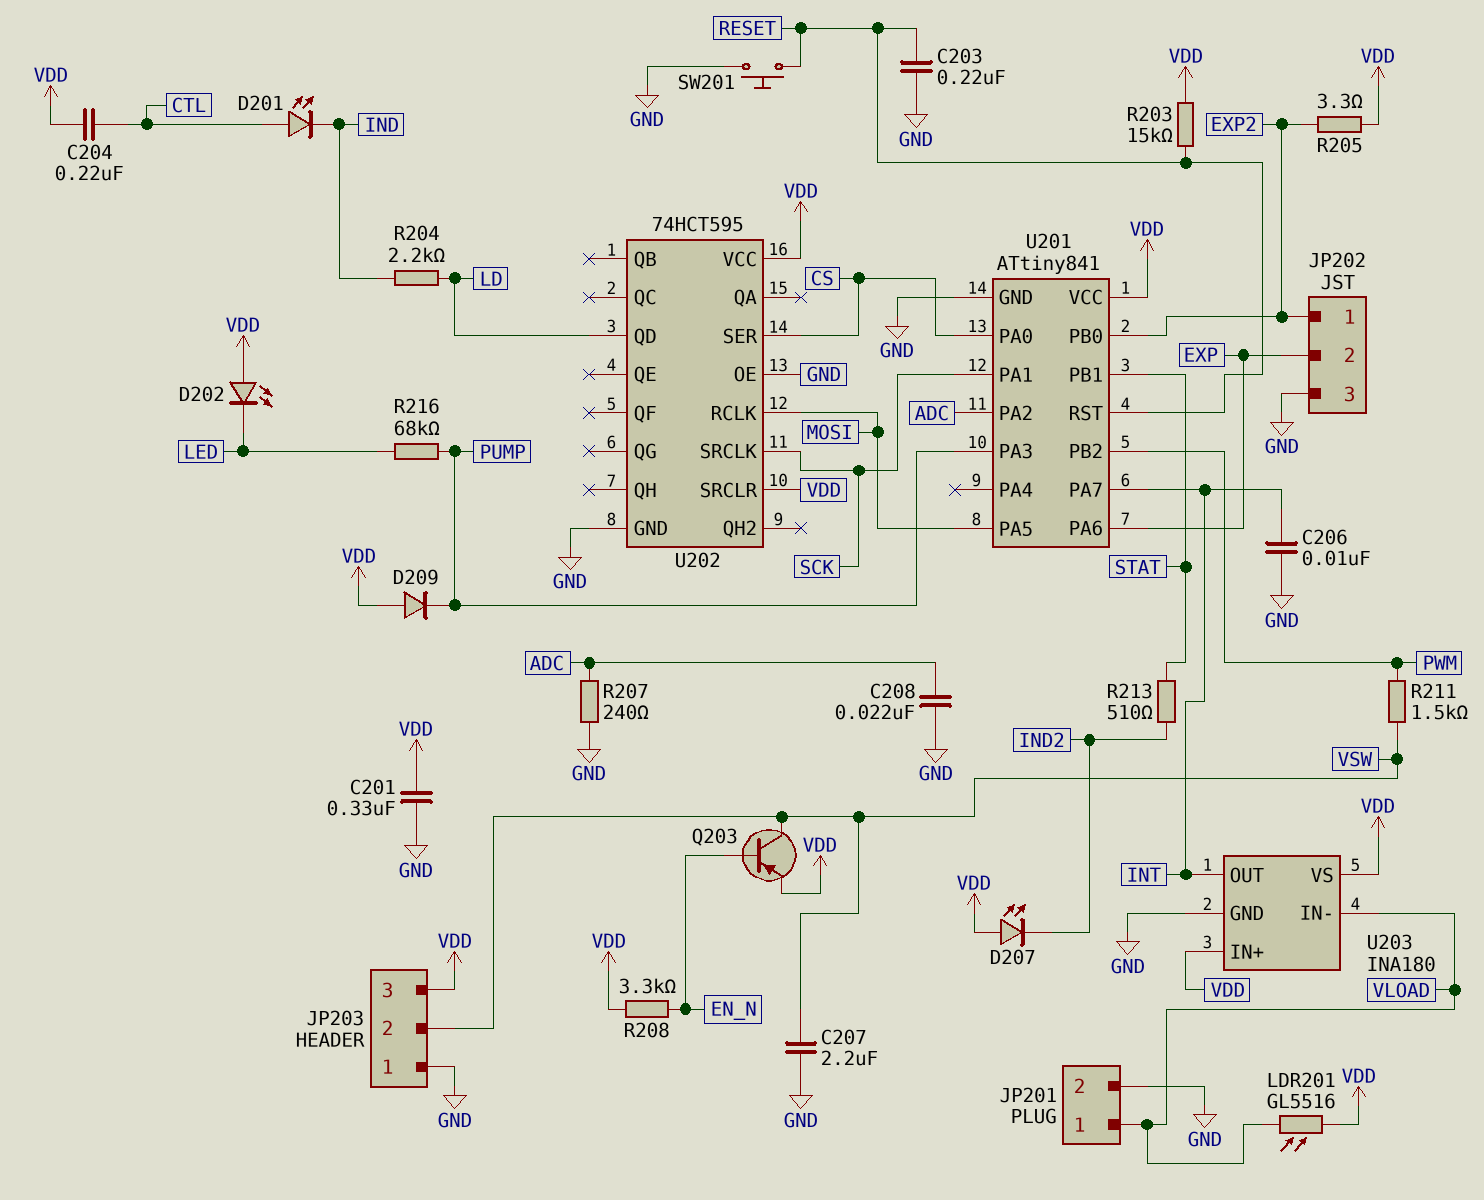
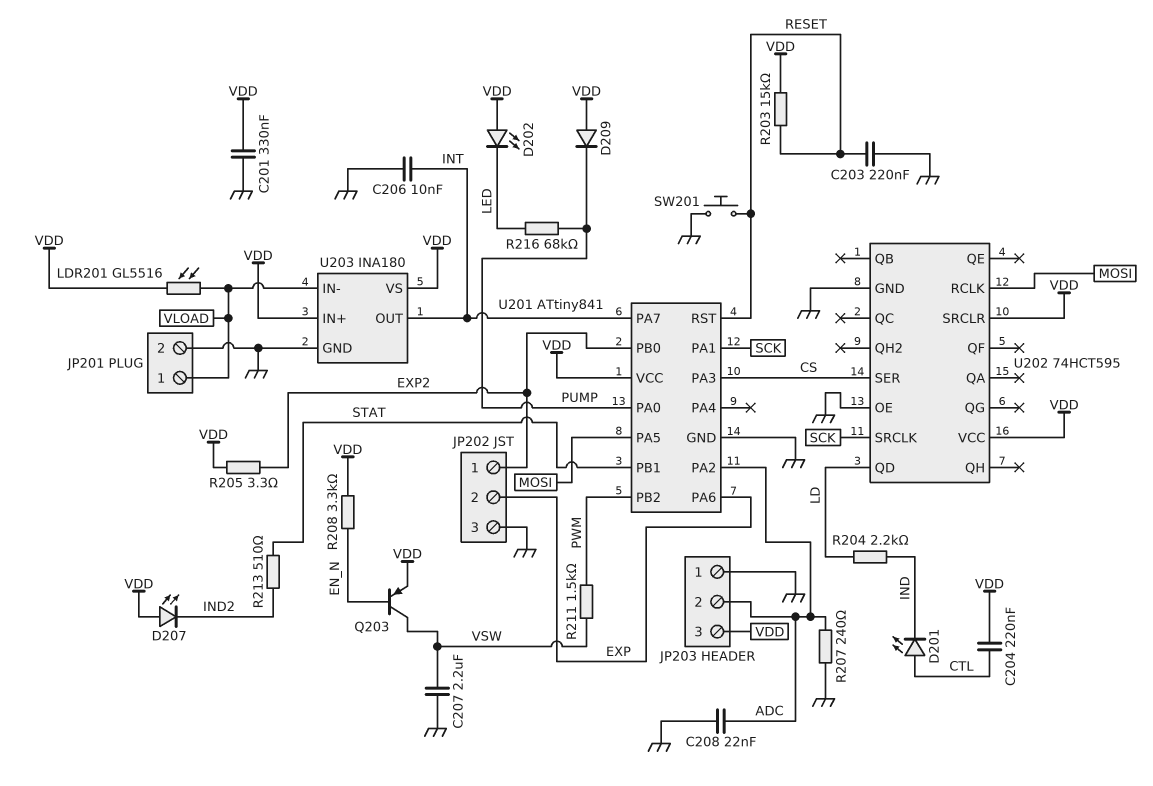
JP203 pin 2: VSW -> ADC
U201 pin PA0: CS -> PUMP
U201 pin PA3: PUMP -> CS

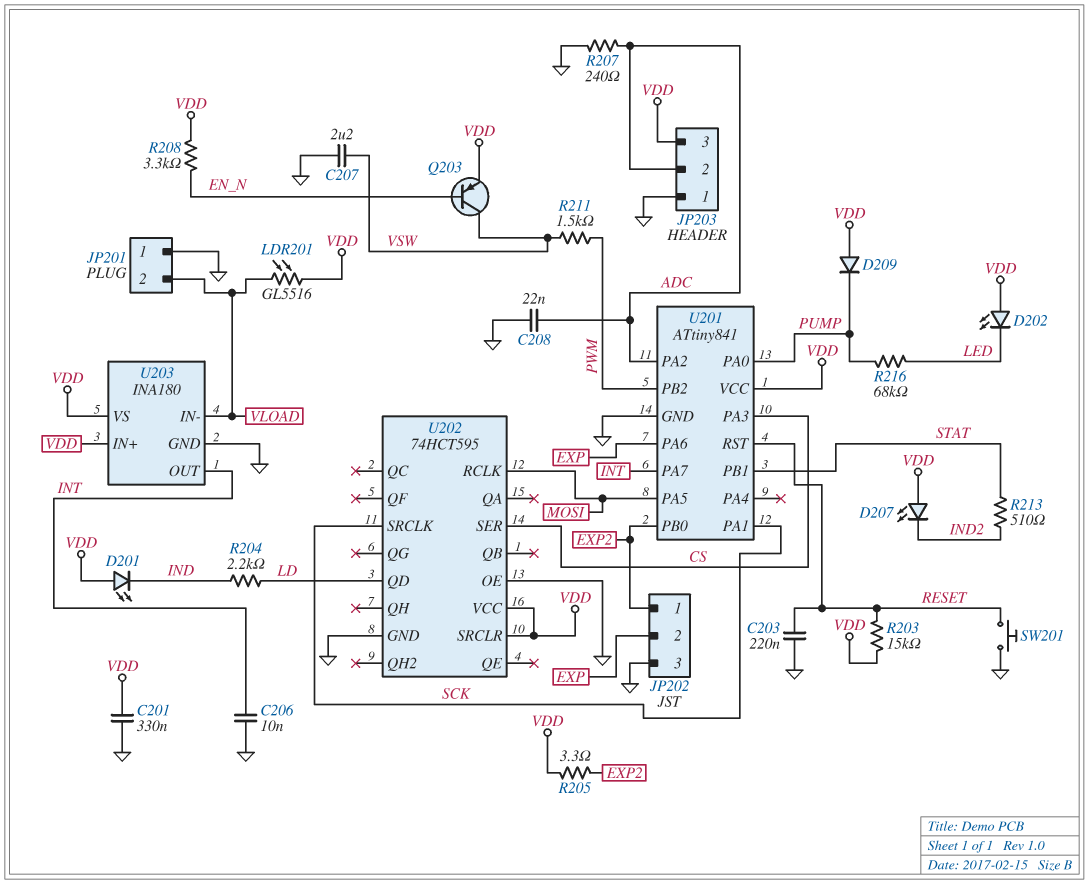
C204: 220nF (CTL, VDD) -> none
D201: LED (A CTL, K IND) -> LED (A VDD, K IND)
JP201 pin 1: VLOAD -> GND
JP201 pin 2: GND -> VLOAD

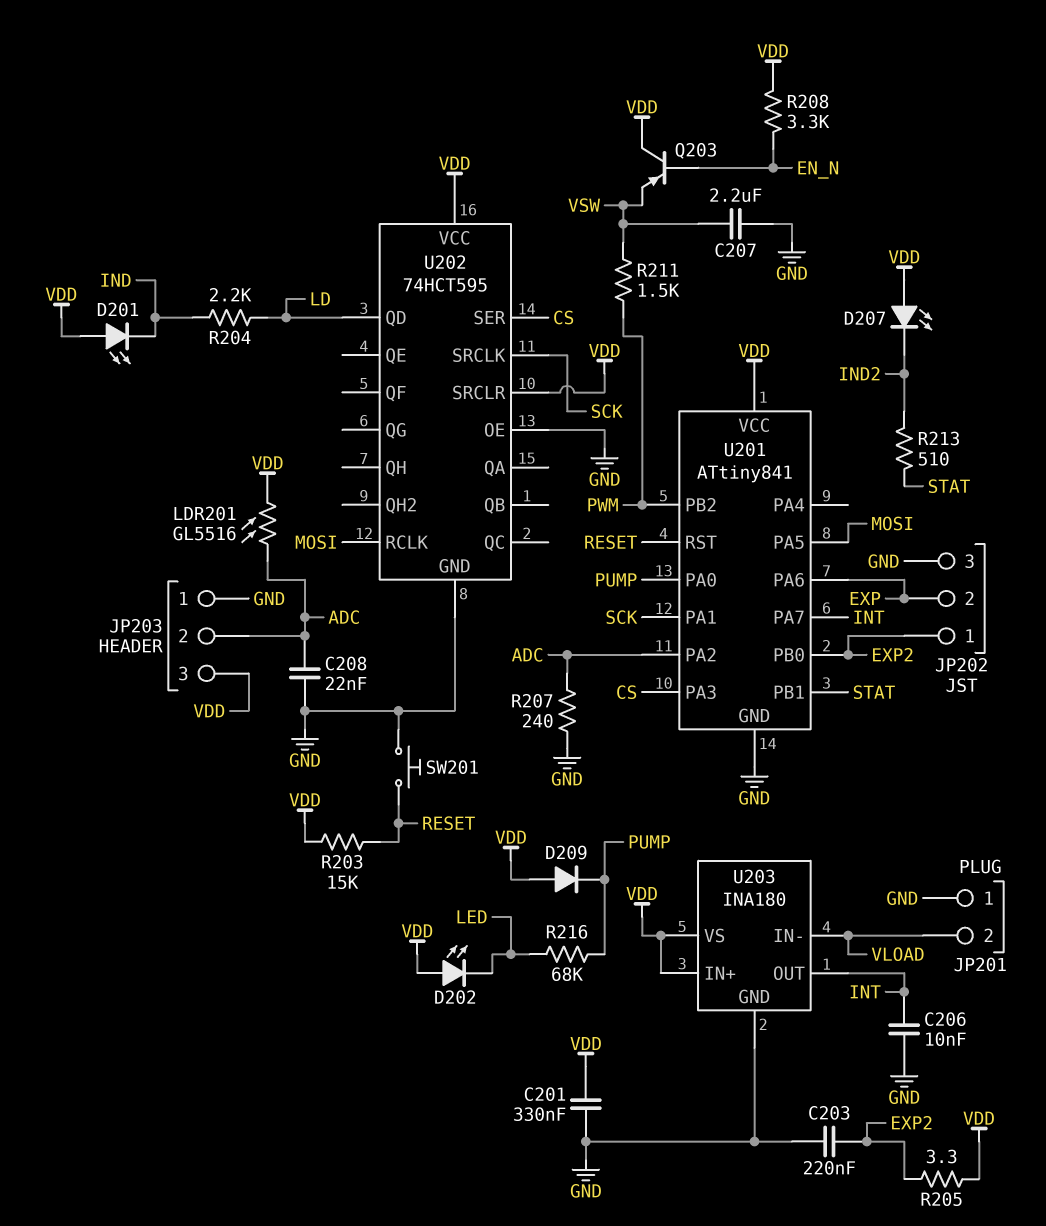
C203: 220nF (GND, RESET) -> 220nF (EXP2, GND)
LDR201: GL5516 (VDD, VLOAD) -> GL5516 (ADC, VDD)
Q203: PNP (B EN_N, C VSW, E VDD) -> PNP (B EN_N, C VDD, E VSW)

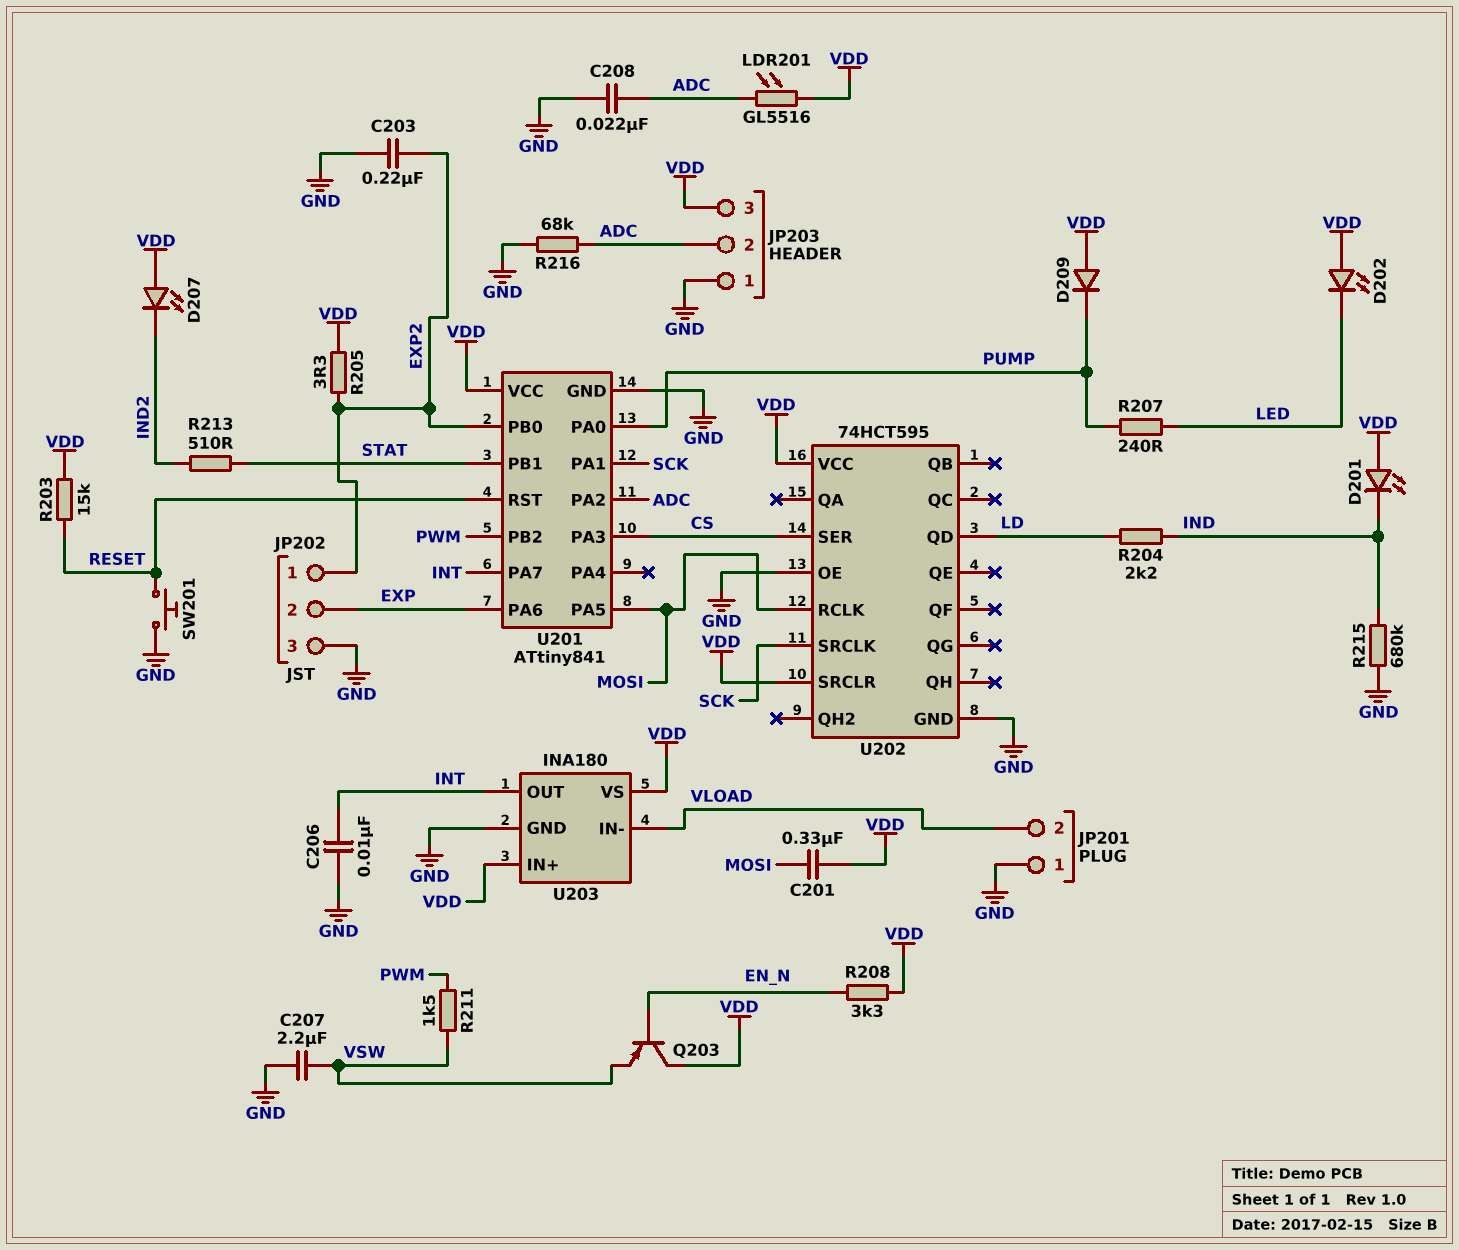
C201: 330nF (GND, VDD) -> 330nF (MOSI, VDD)
R207: 240 (ADC, GND) -> 240 (LED, PUMP)
R215: none -> 680k (GND, IND)
R216: 68k (LED, PUMP) -> 68k (ADC, GND)

